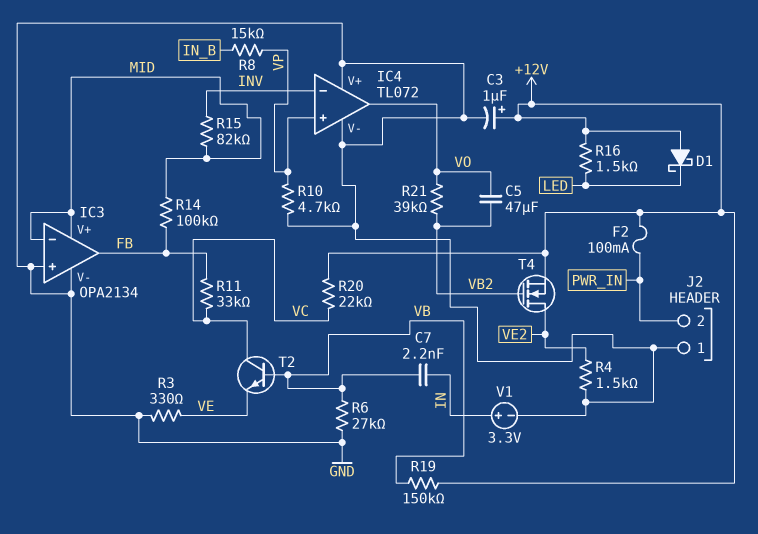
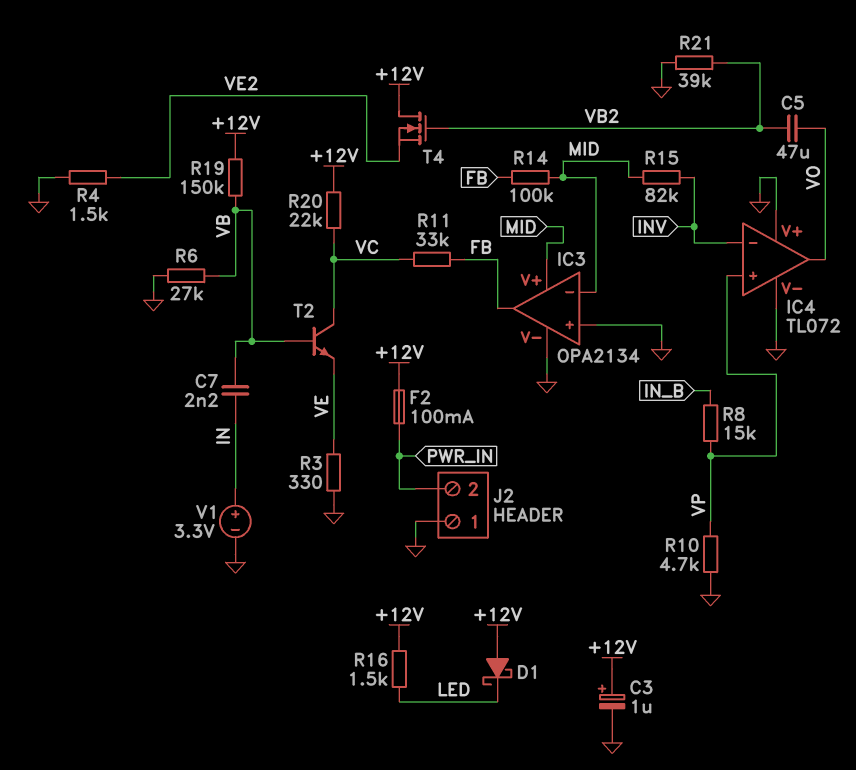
R21: 39k (VB2, VO) -> 39k (GND, VB2)
T4: NMOS (G VB2, D VE2, S +12V) -> NMOS (G VB2, D +12V, S VE2)

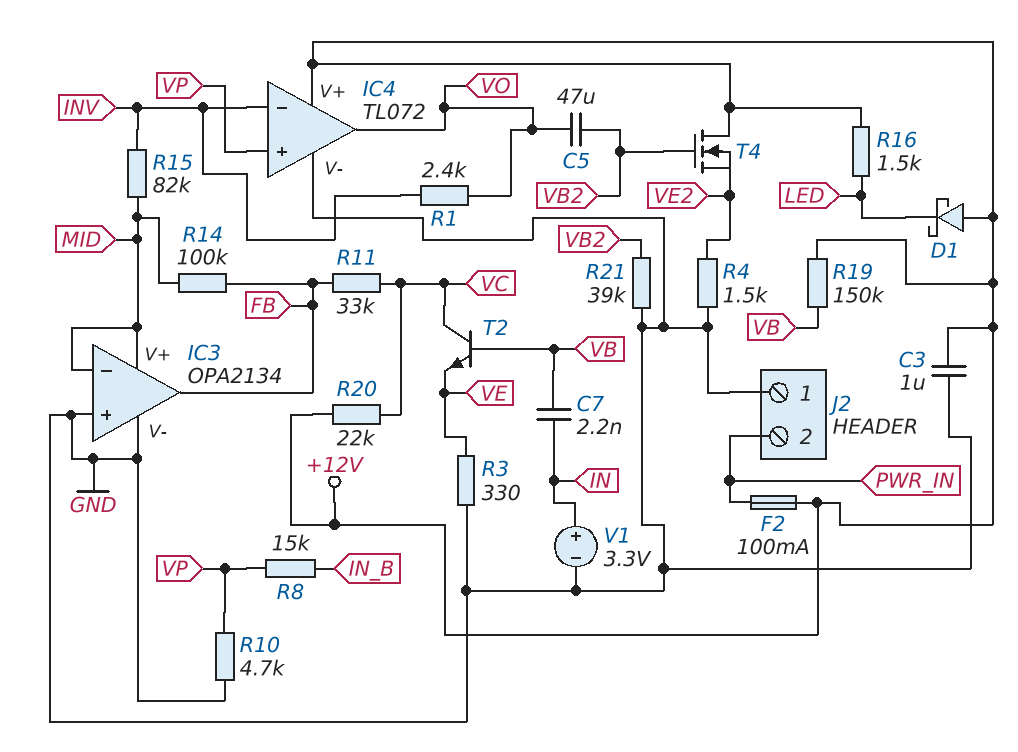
C3: 1uF (plus +12V, minus GND) -> 1uF (+12V, GND)
IC4 pin V+: GND -> +12V
R1: none -> 2.4k (INV, VO)
R6: 27k (GND, VB) -> none

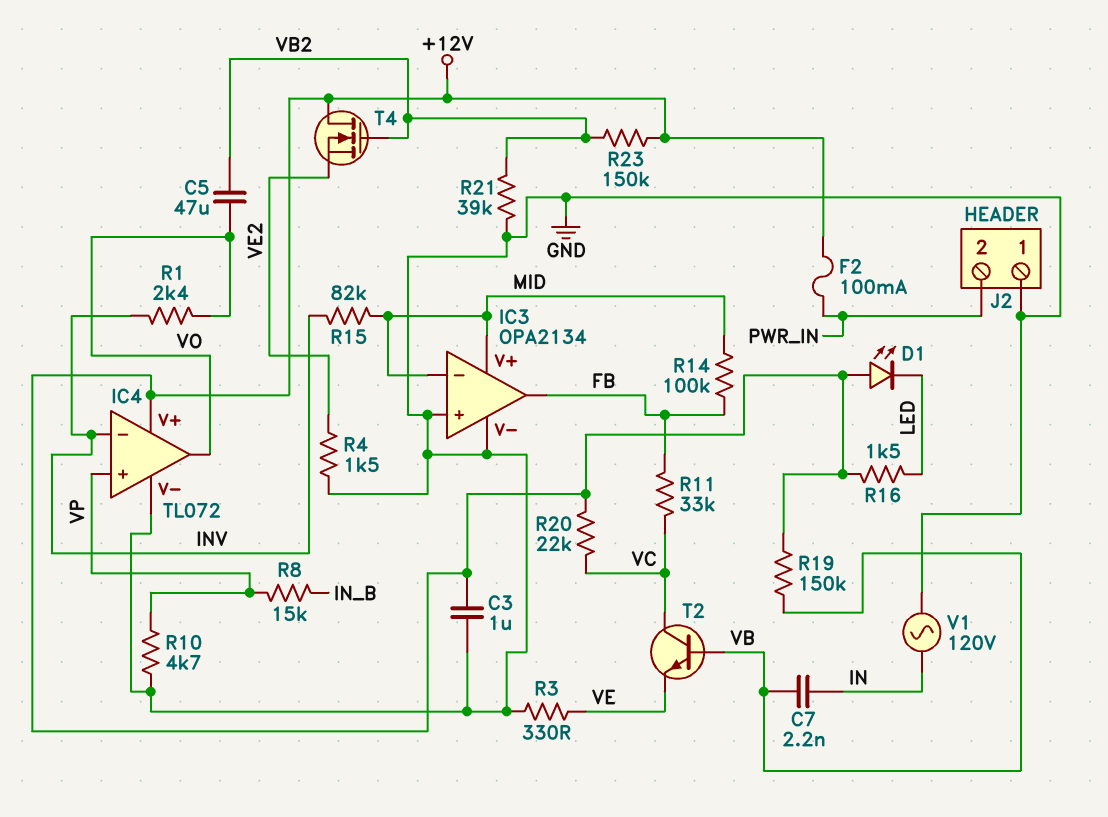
D1: schottky (A +12V, K LED) -> LED (A +12V, K LED)
R23: none -> 150k (+12V, VB2)
V1: 3.3V (plus IN, minus GND) -> AC 120V (GND, IN)

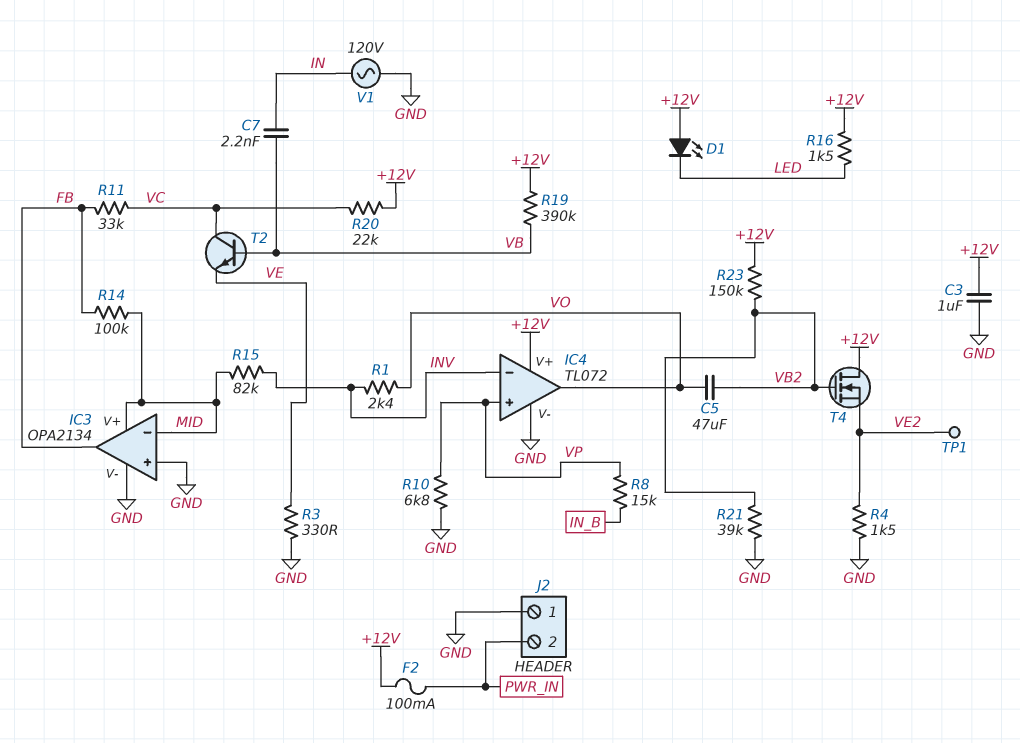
R10: 4.7k (GND, VP) -> 6.8k (GND, VP)
R19: 150k (+12V, VB) -> 390k (+12V, VB)
TP1: none -> test point (VE2)

